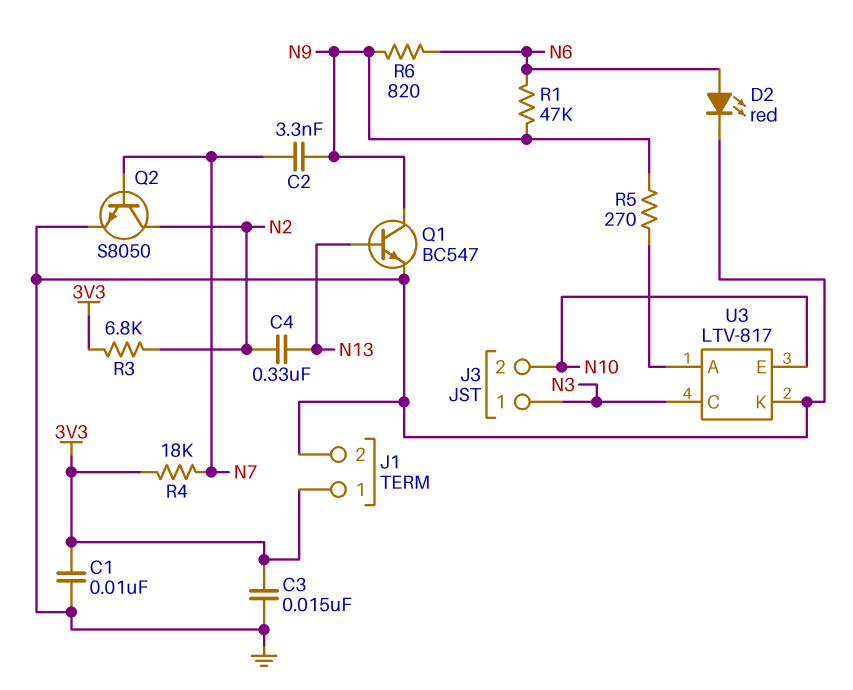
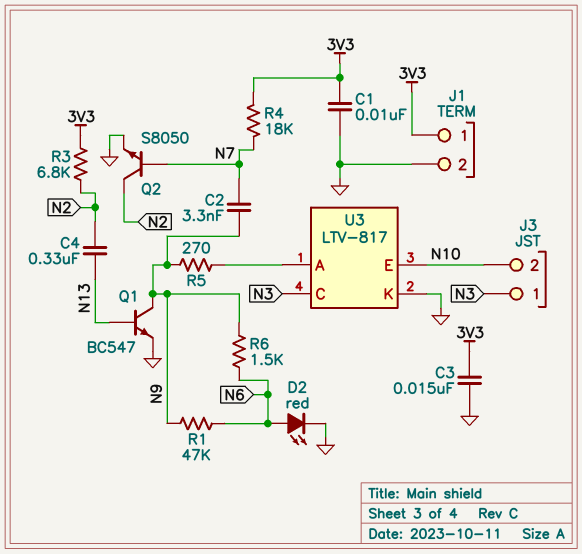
R6: 820 (N6, N9) -> 1.5k (N6, N9)

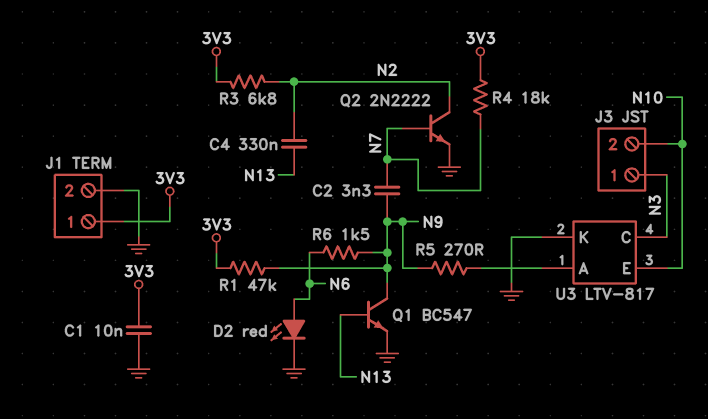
C3: 15nF (3V3, GND) -> none
Q2: NPN S8050 (B N7, C N2, E GND) -> NPN 2N2222 (B N7, C N2, E GND)
R1: 47k (N6, N9) -> 47k (3V3, N9)

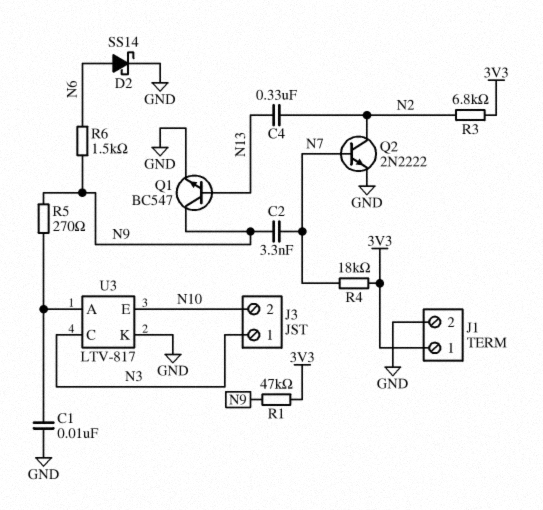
C1: 10nF (3V3, GND) -> 10nF (GND, U3/A)
D2: LED red (A N6, K GND) -> schottky SS14 (A N6, K GND)

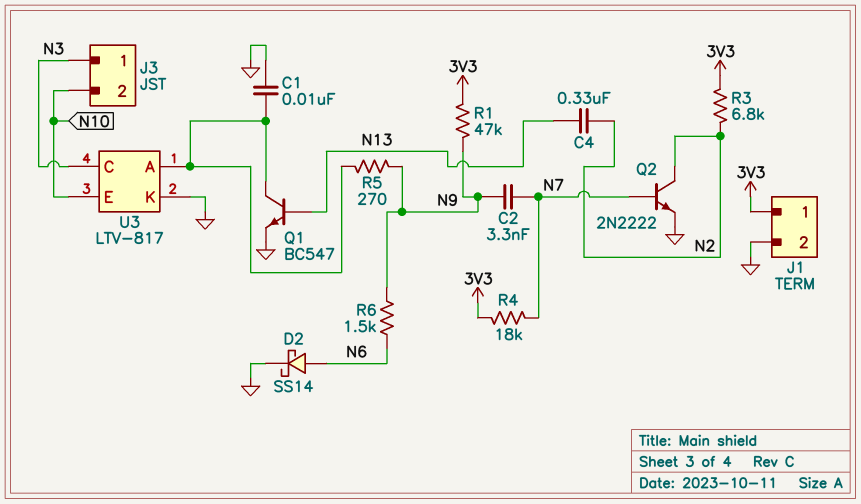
Q1: NPN BC547 (B N13, C N9, E GND) -> NPN BC547 (B N13, C U3/A, E GND)

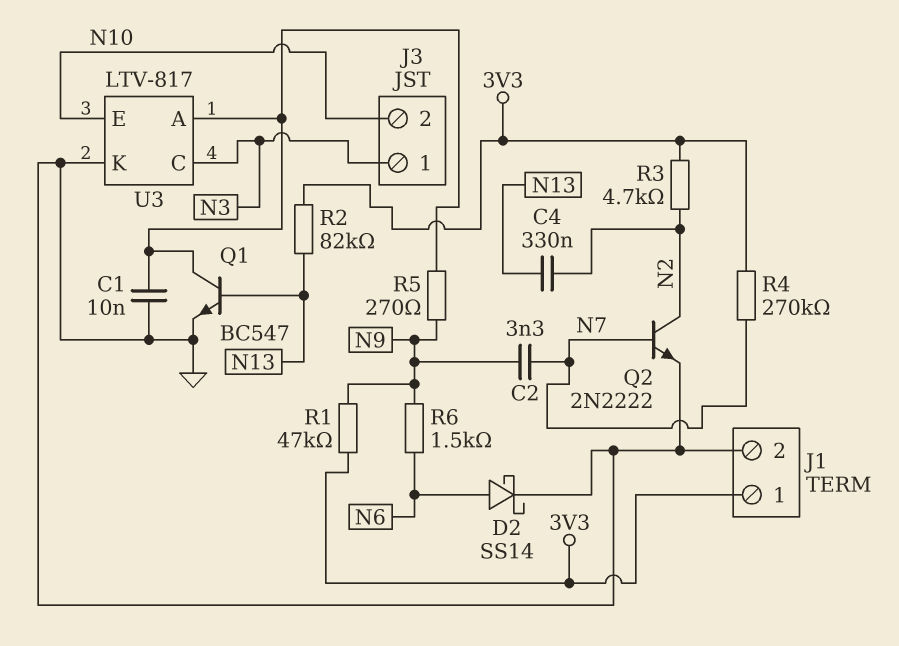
R2: none -> 82k (3V3, N13)
R3: 6.8k (3V3, N2) -> 4.7k (3V3, N2)
R4: 18k (3V3, N7) -> 270k (3V3, N7)

